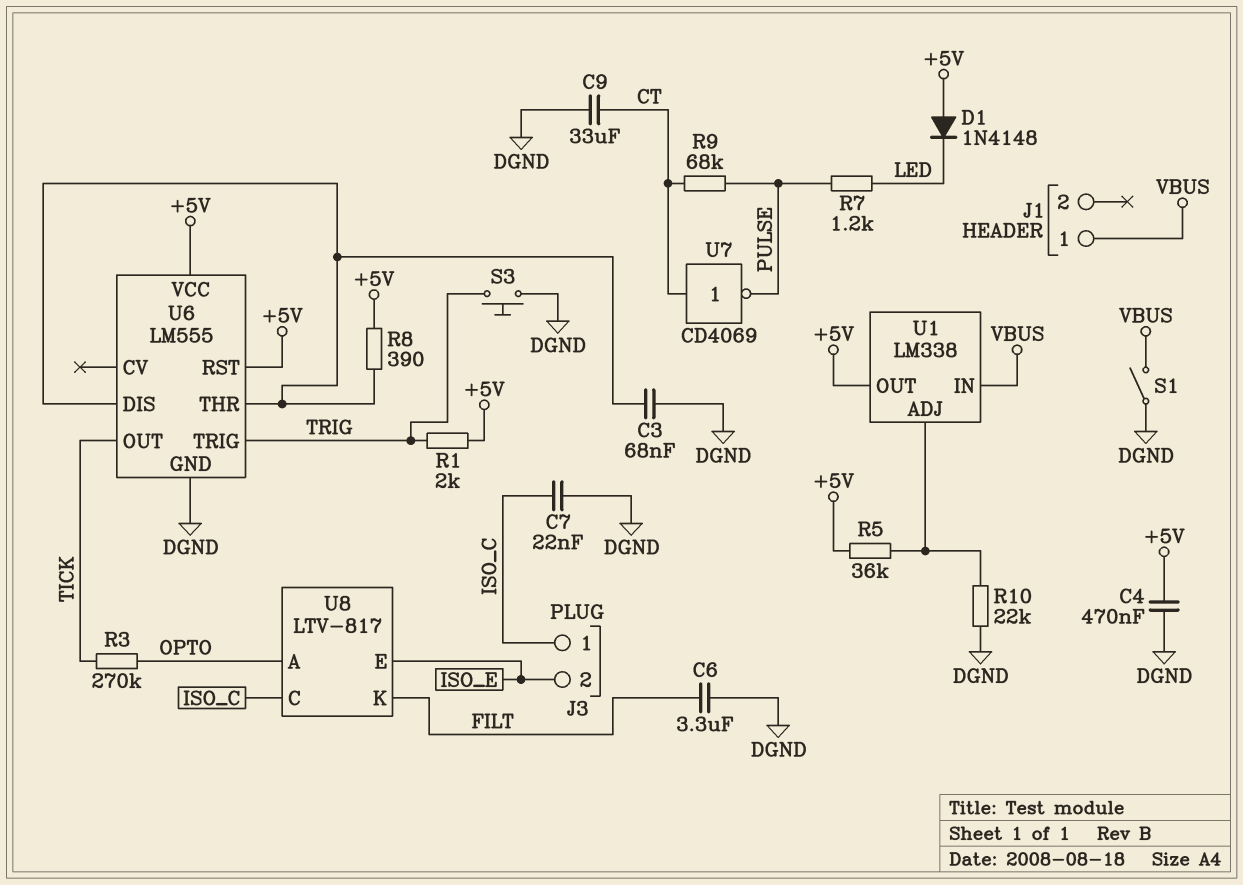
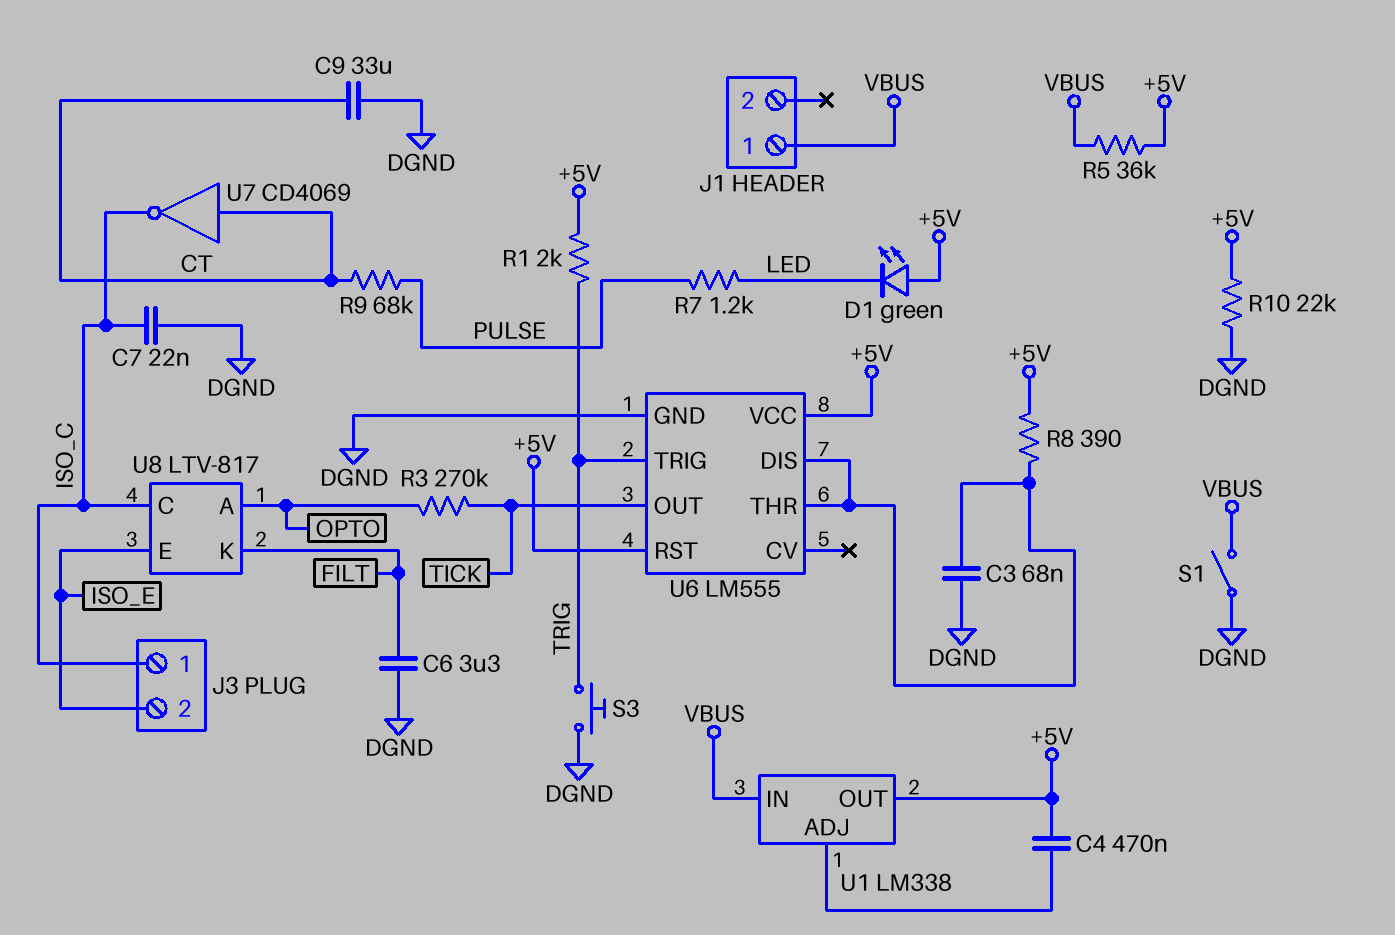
C4: 470nF (+5V, DGND) -> 470nF (+5V, U1/ADJ)
D1: diode 1N4148 (A +5V, K LED) -> LED green (A +5V, K LED)
R5: 36k (+5V, U1/ADJ) -> 36k (+5V, VBUS)
R10: 22k (DGND, U1/ADJ) -> 22k (+5V, DGND)
U7: NOT CD4069 (in CT, out PULSE) -> NOT CD4069 (in CT, out ISO_C)

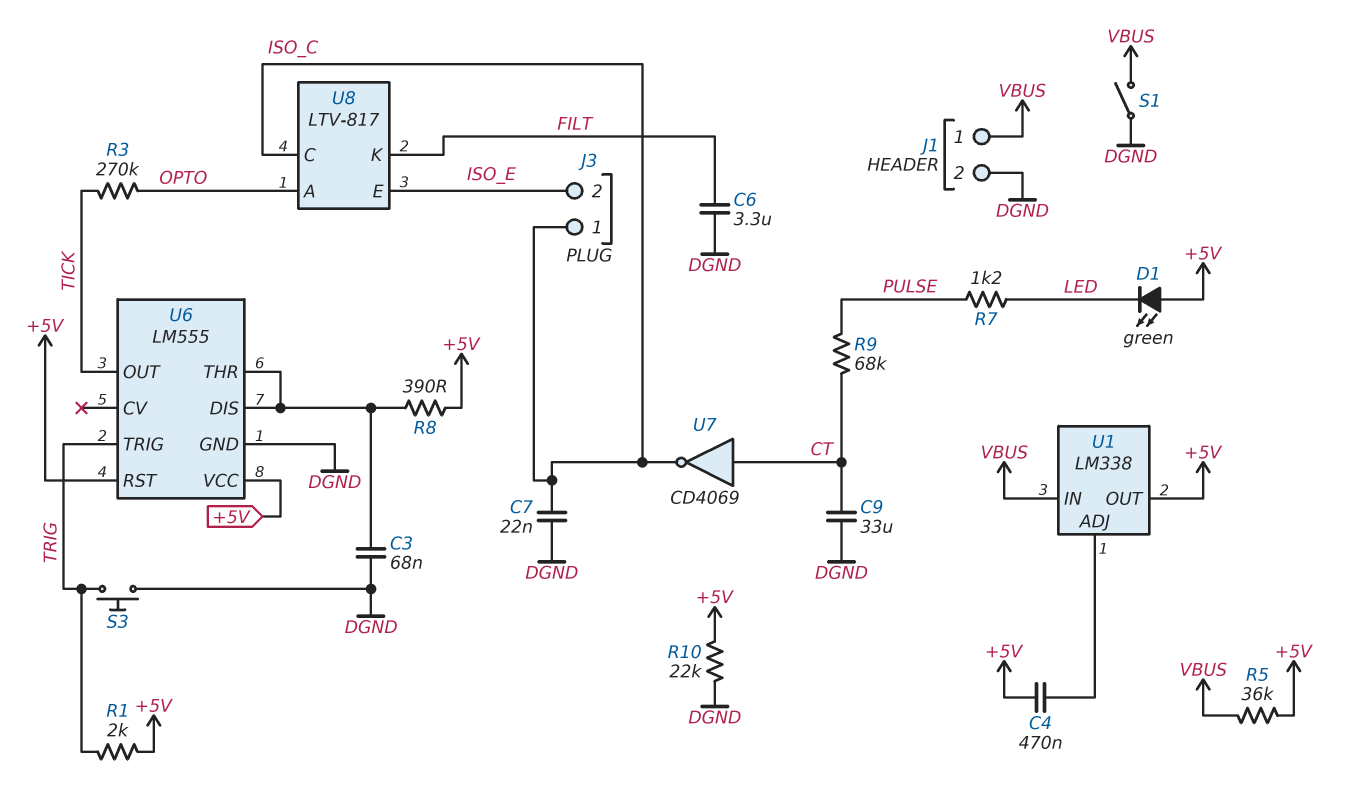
J1 pin 2: none -> DGND

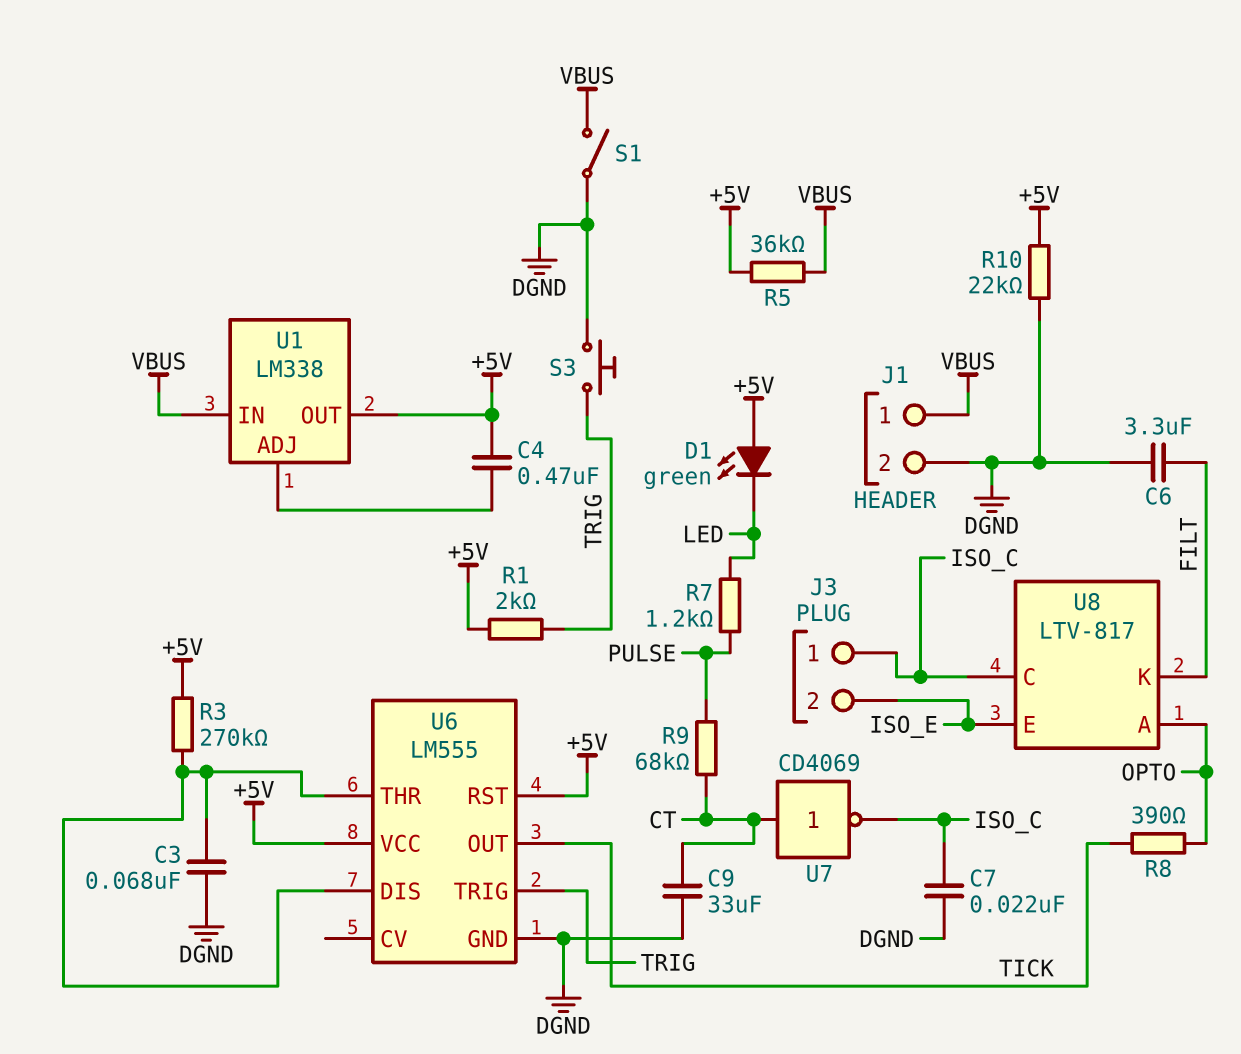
R3: 270k (OPTO, TICK) -> 270k (+5V, U6/DIS)
R8: 390 (+5V, U6/DIS) -> 390 (OPTO, TICK)

